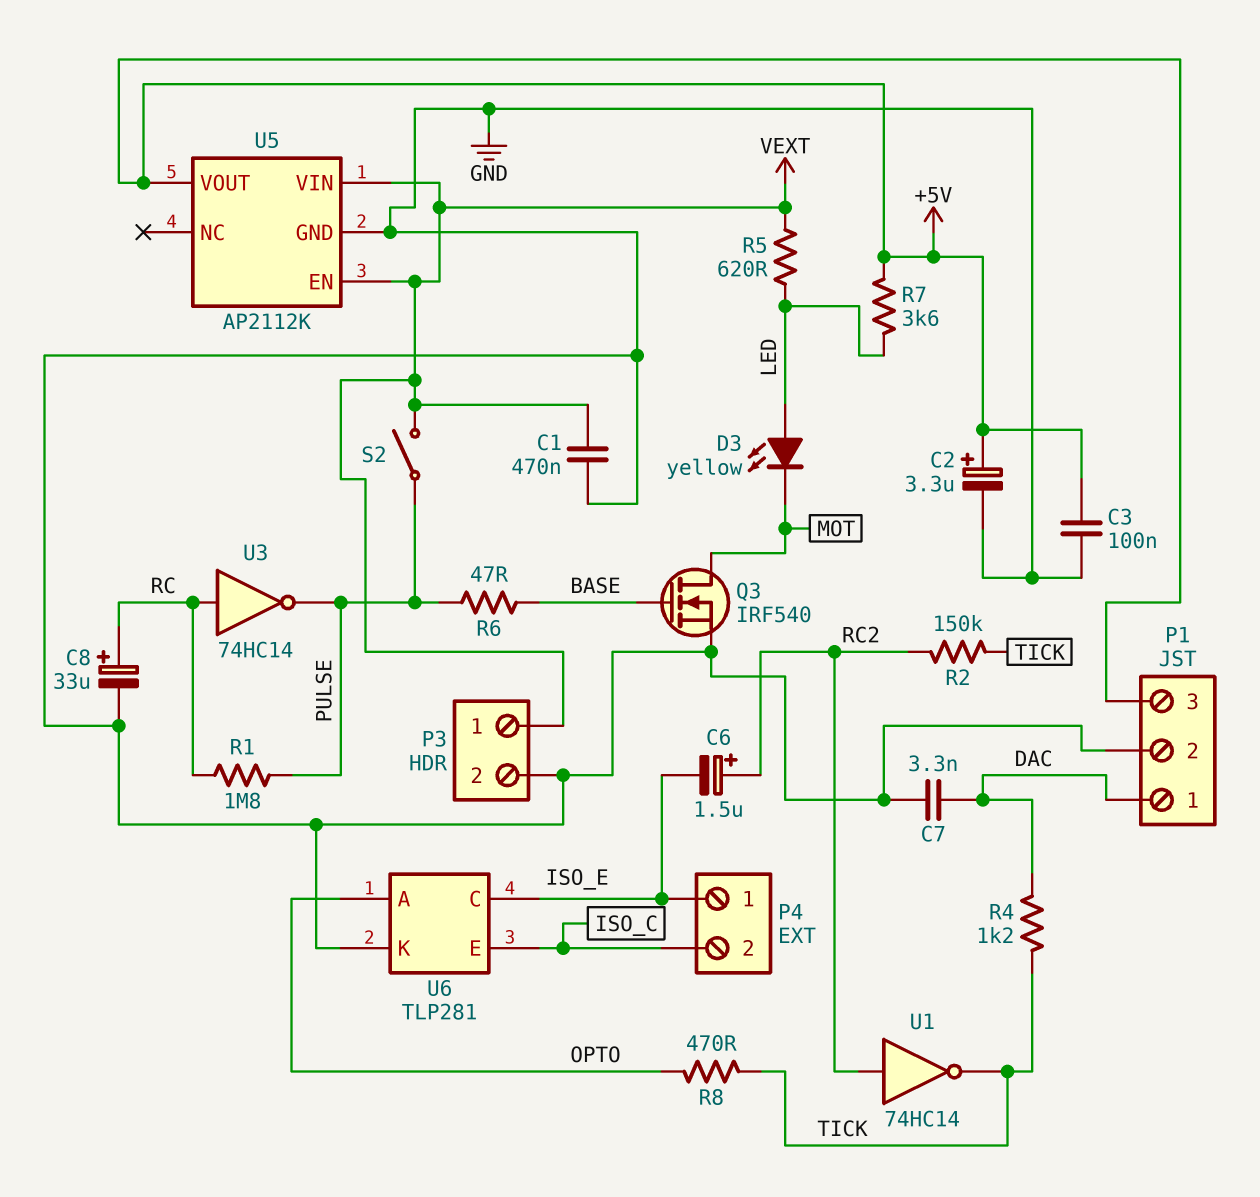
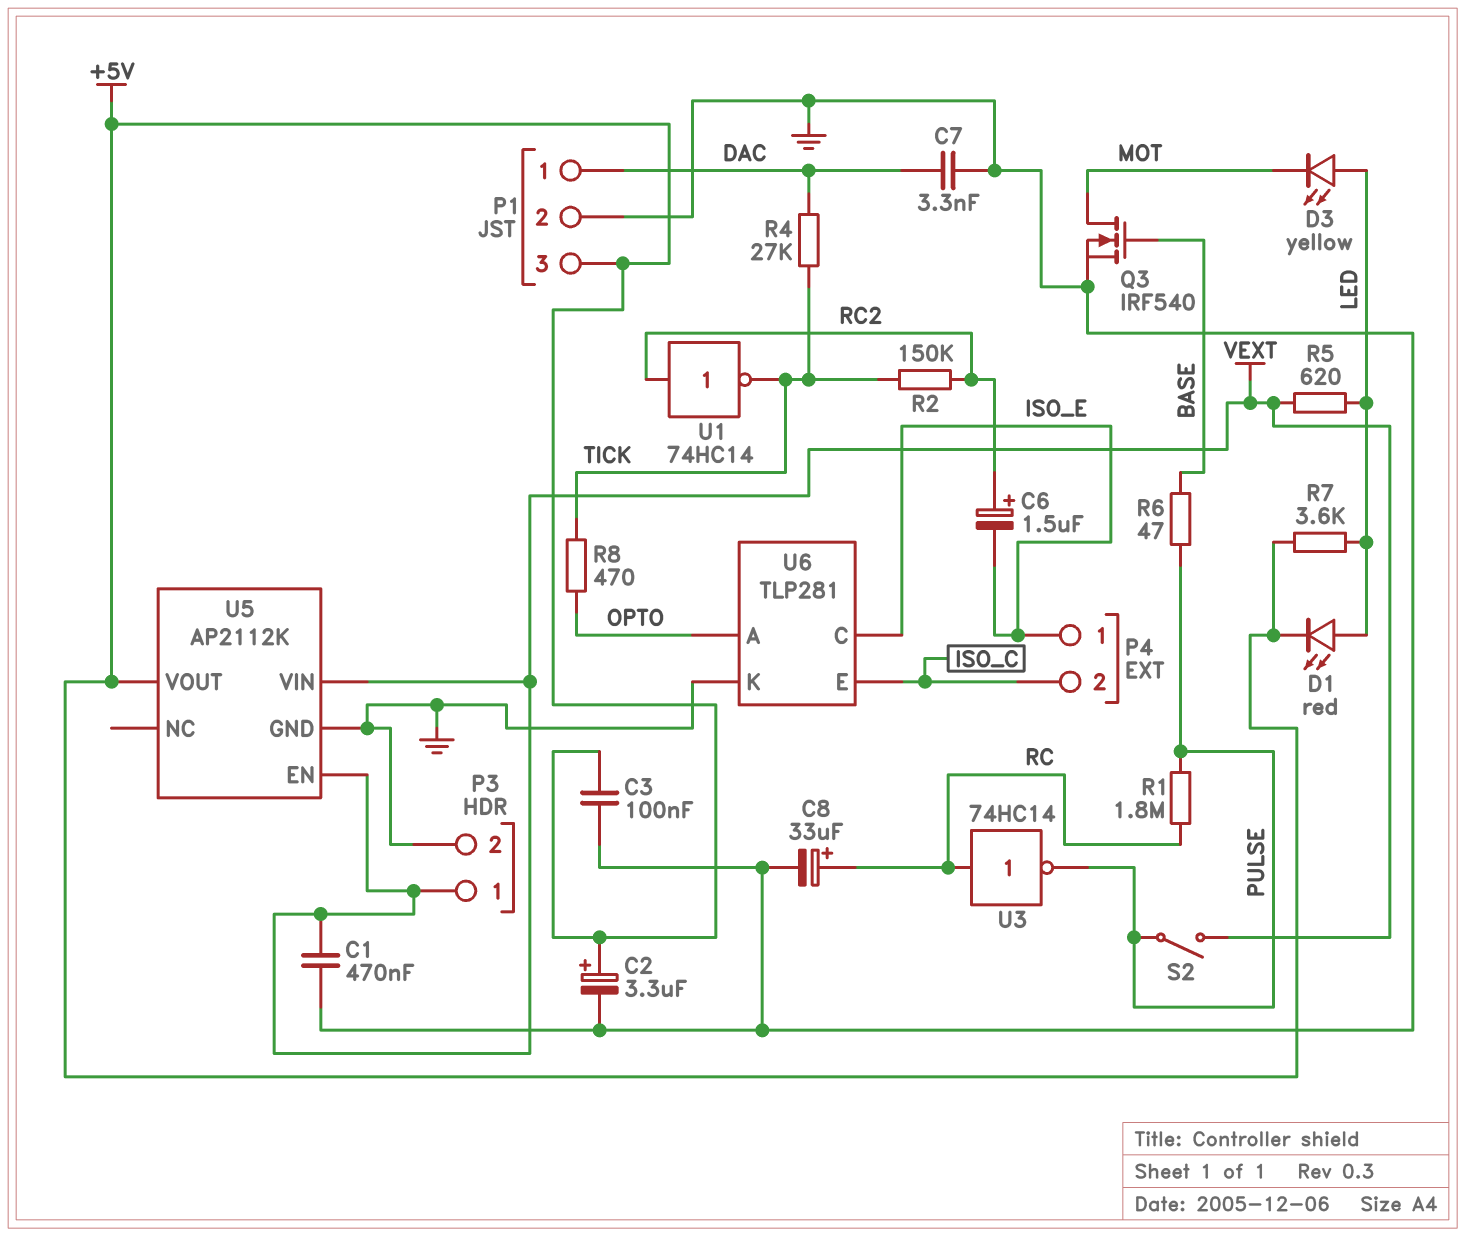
D1: none -> LED red (A LED, K +5V)
R4: 1.2k (DAC, TICK) -> 27k (DAC, TICK)

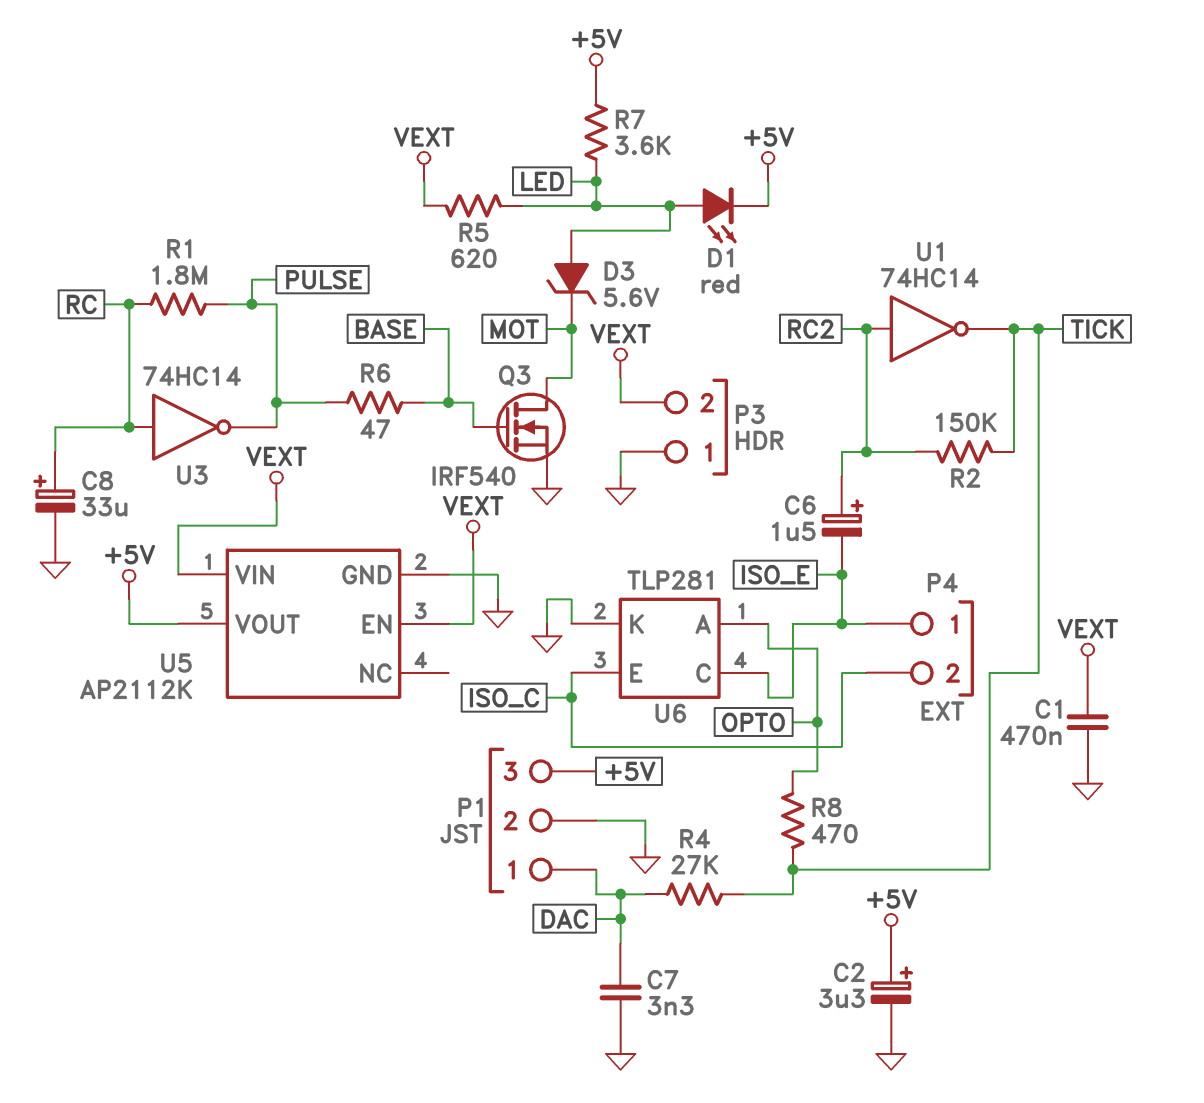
C3: 100nF (+5V, GND) -> none
D3: LED yellow (A LED, K MOT) -> zener 5.6V (A LED, K MOT)
P3 pin 1: VEXT -> GND
P3 pin 2: GND -> VEXT
S2: switch (PULSE, VEXT) -> none

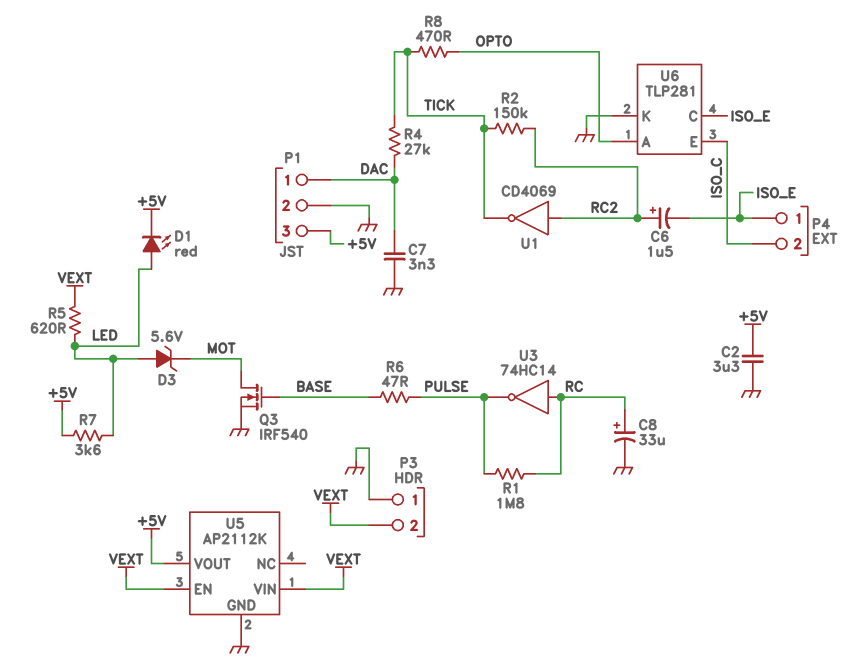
C1: 470nF (GND, VEXT) -> none
C2: 3.3uF (plus +5V, minus GND) -> 3.3uF (+5V, GND)
U1: NOT 74HC14 (in RC2, out TICK) -> NOT CD4069 (in RC2, out TICK)

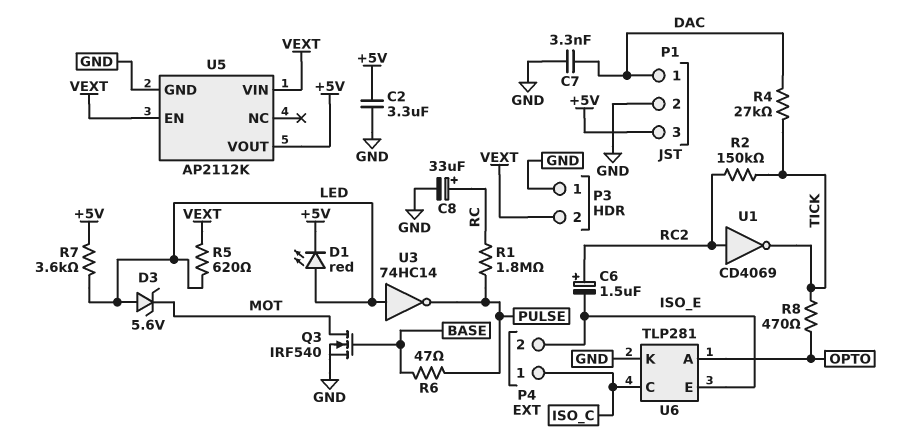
P4 pin 1: ISO_E -> ISO_C
P4 pin 2: ISO_C -> ISO_E
U3: NOT 74HC14 (in RC, out PULSE) -> NOT 74HC14 (in LED, out PULSE)
U6 pin C: ISO_E -> ISO_C
U6 pin E: ISO_C -> ISO_E

